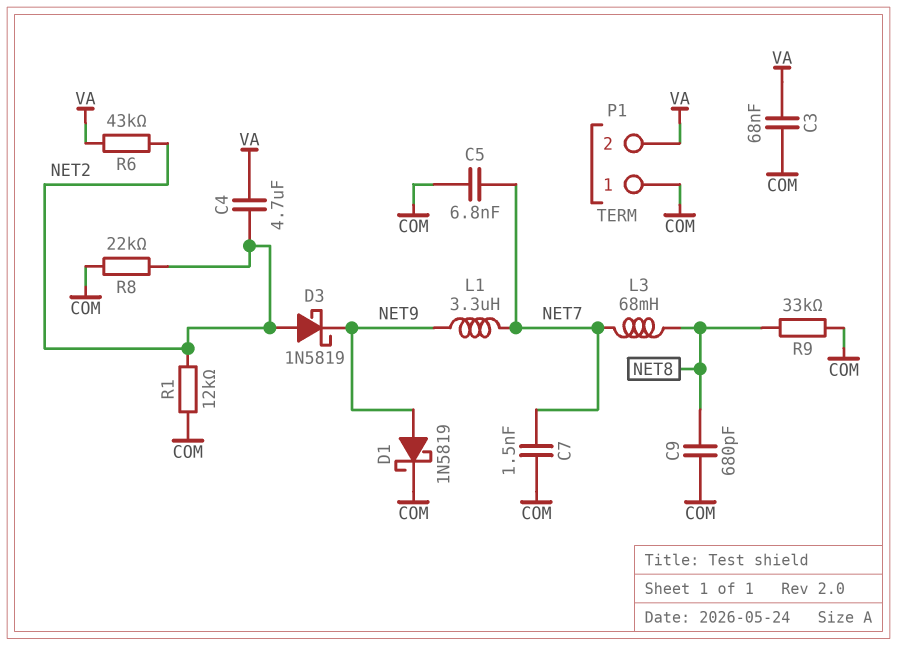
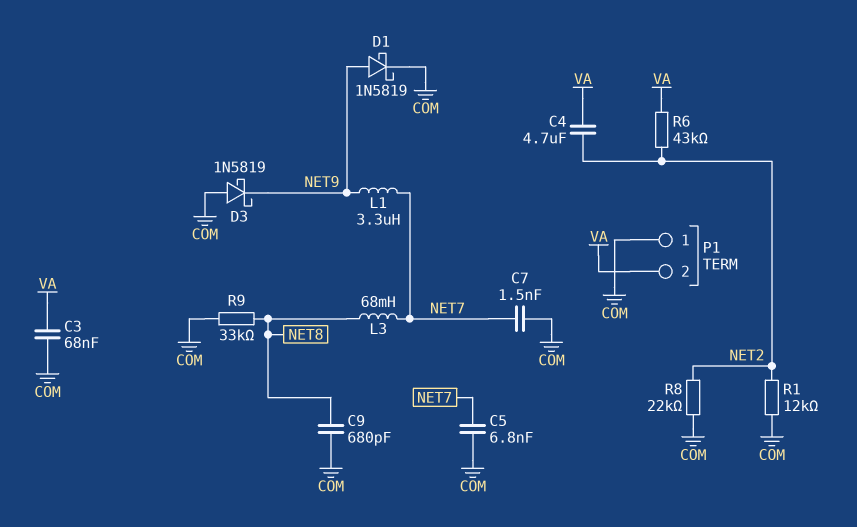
D3: schottky 1N5819 (A NET2, K NET9) -> schottky 1N5819 (A COM, K NET9)

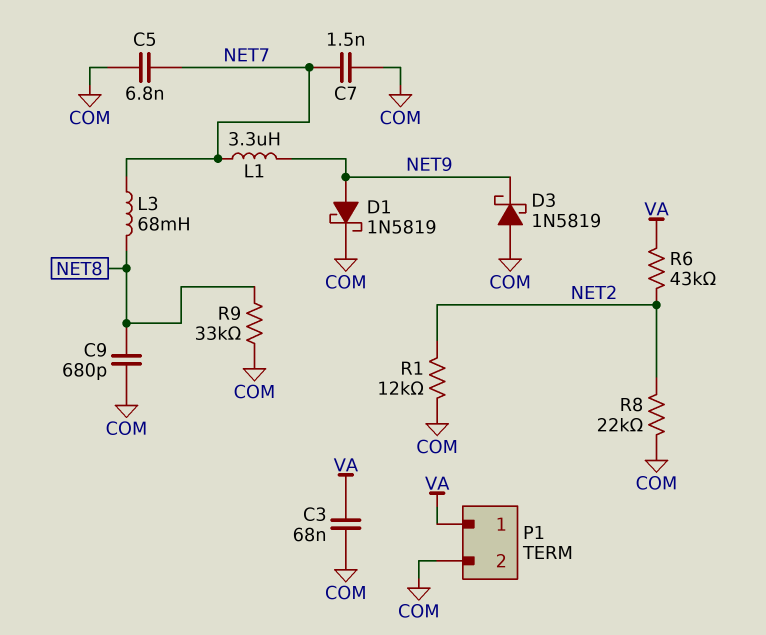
C4: 4.7uF (NET2, VA) -> none
P1 pin 1: COM -> VA
P1 pin 2: VA -> COM

